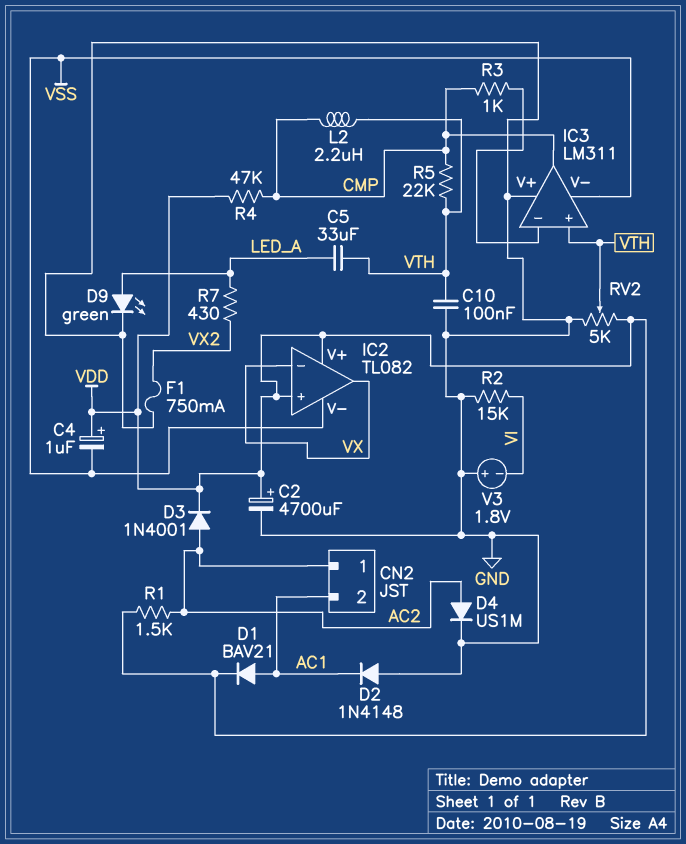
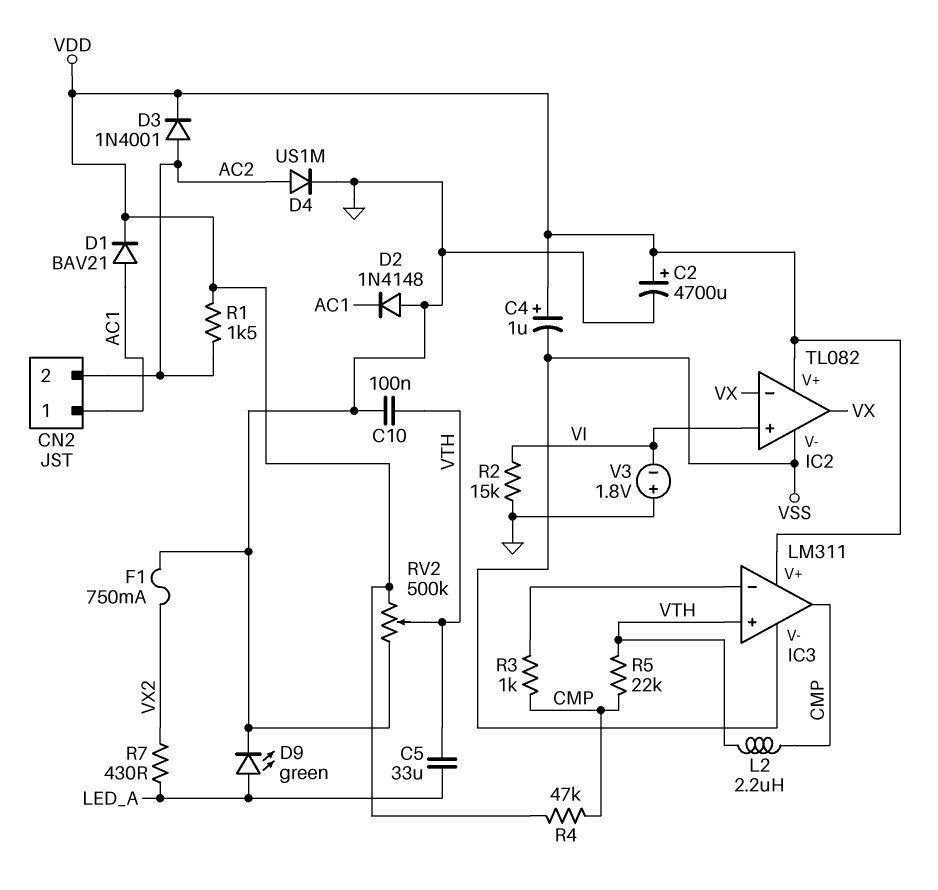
CN2 pin 1: AC2 -> AC1
CN2 pin 2: AC1 -> AC2
IC2 pin in+: VDD -> VI
IC3 pin V+: GND -> VDD
RV2: 5k (GND, VDD, wiper VTH) -> 500k (GND, VDD, wiper VTH)

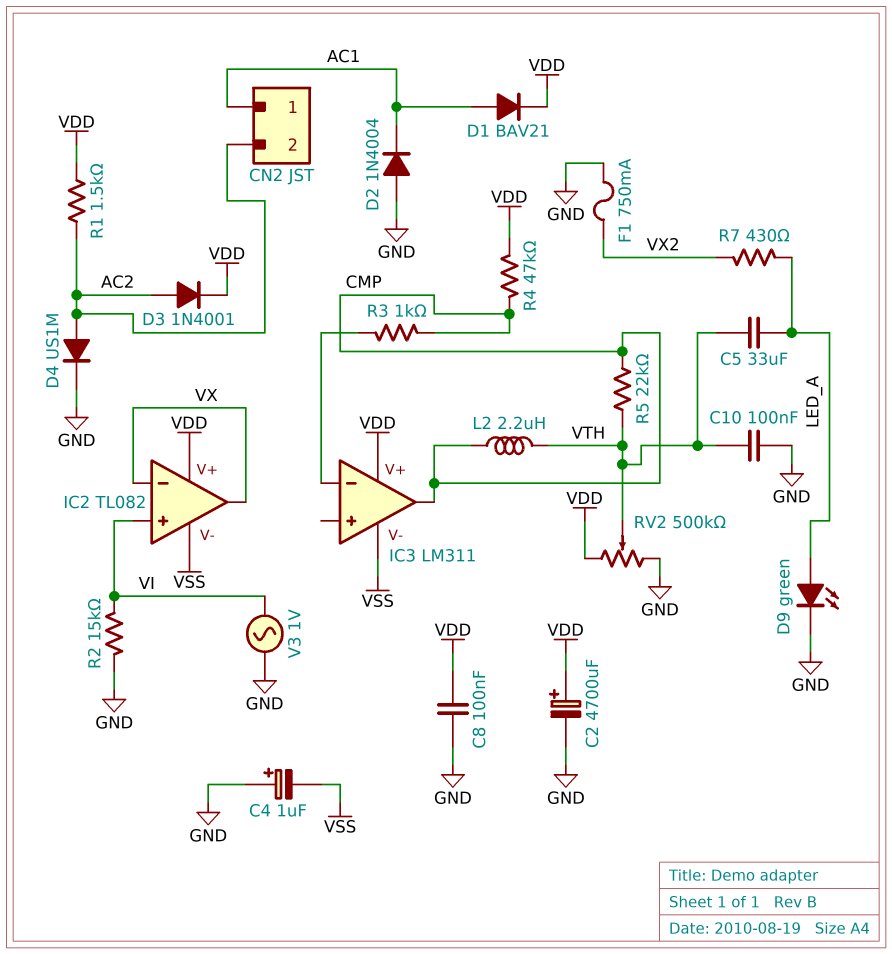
C4: 1uF (plus VDD, minus VSS) -> 1uF (plus GND, minus VSS)
C8: none -> 100nF (GND, VDD)
D2: diode 1N4148 (A GND, K AC1) -> diode 1N4004 (A GND, K AC1)
IC3 pin in+: VTH -> none
V3: 1.8V (plus GND, minus VI) -> AC 1V (GND, VI)

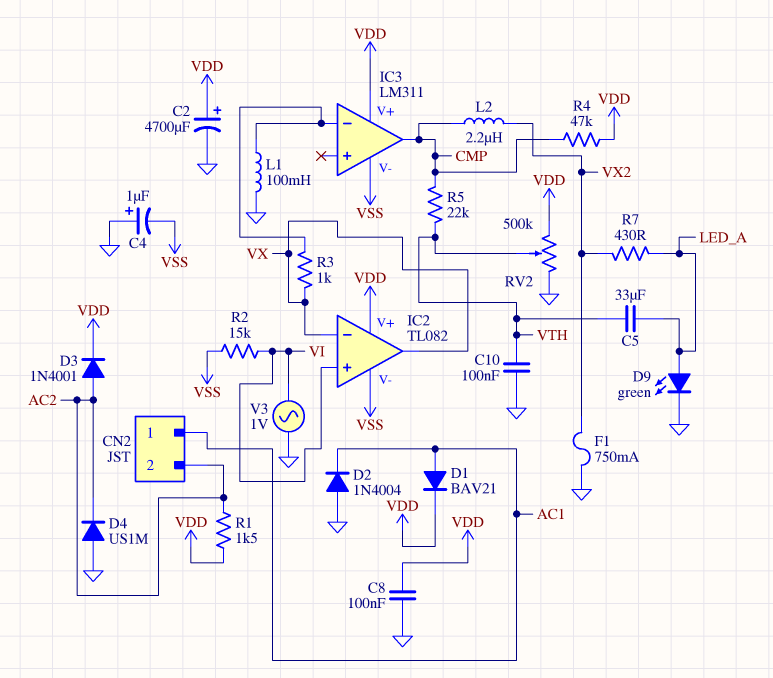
D4: diode US1M (A AC2, K GND) -> diode US1M (A GND, K AC2)
L1: none -> 100mH (GND, IC3/in-)
L2: 2.2uH (CMP, VTH) -> 2.2uH (CMP, VX2)
R2: 15k (GND, VI) -> 15k (VI, VSS)
R3: 1k (CMP, IC3/in-) -> 1k (IC3/in-, VX)

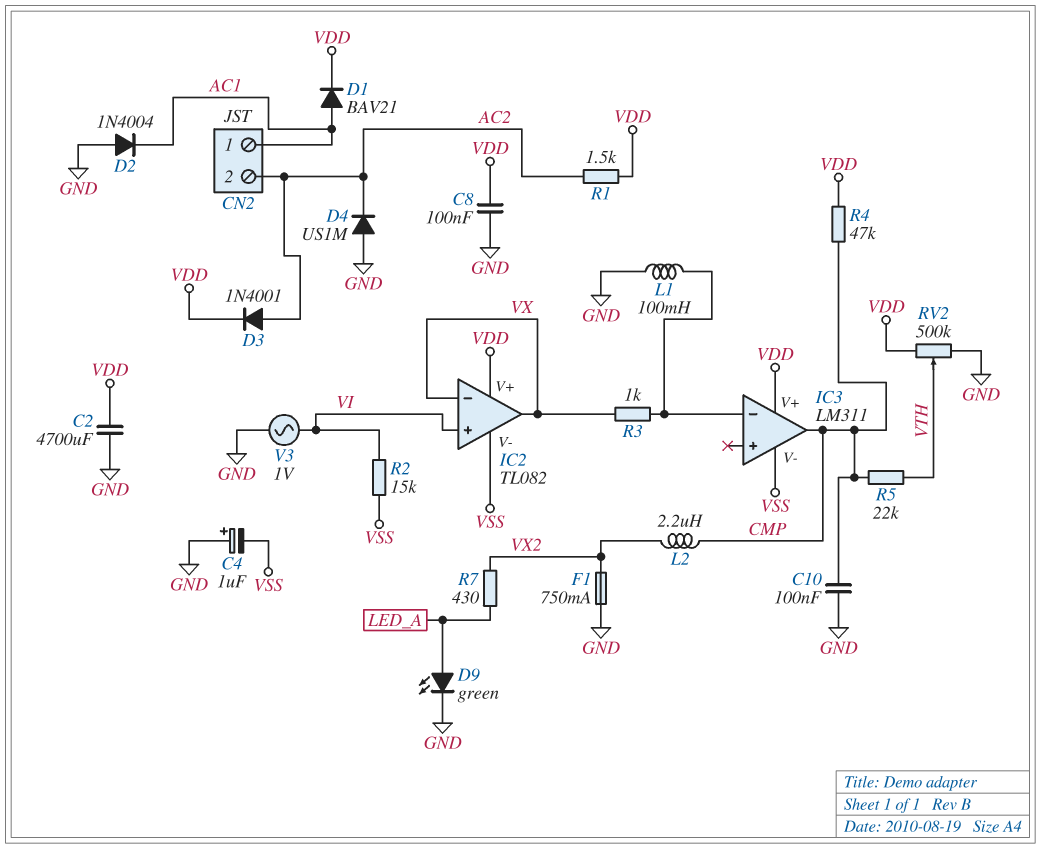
C2: 4700uF (plus VDD, minus GND) -> 4700uF (GND, VDD)
C5: 33uF (LED_A, VTH) -> none
C10: 100nF (GND, VTH) -> 100nF (CMP, GND)

